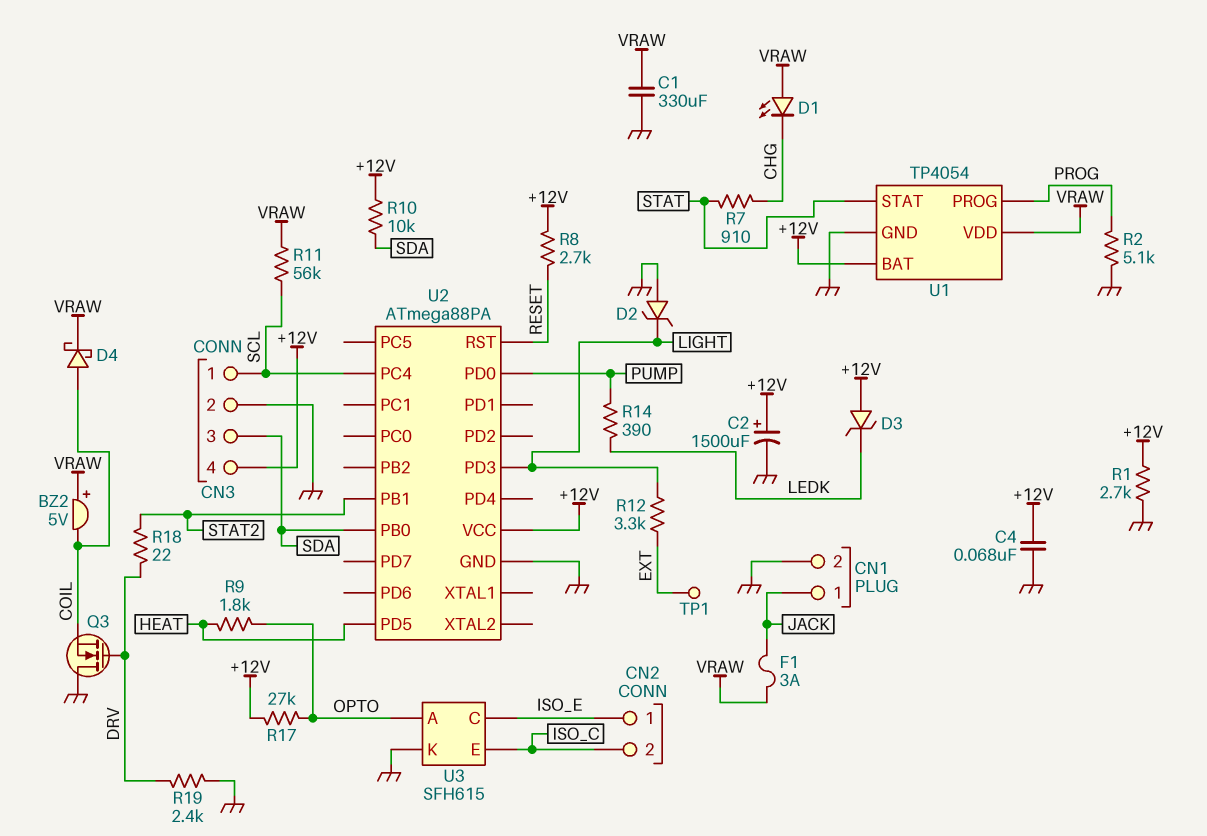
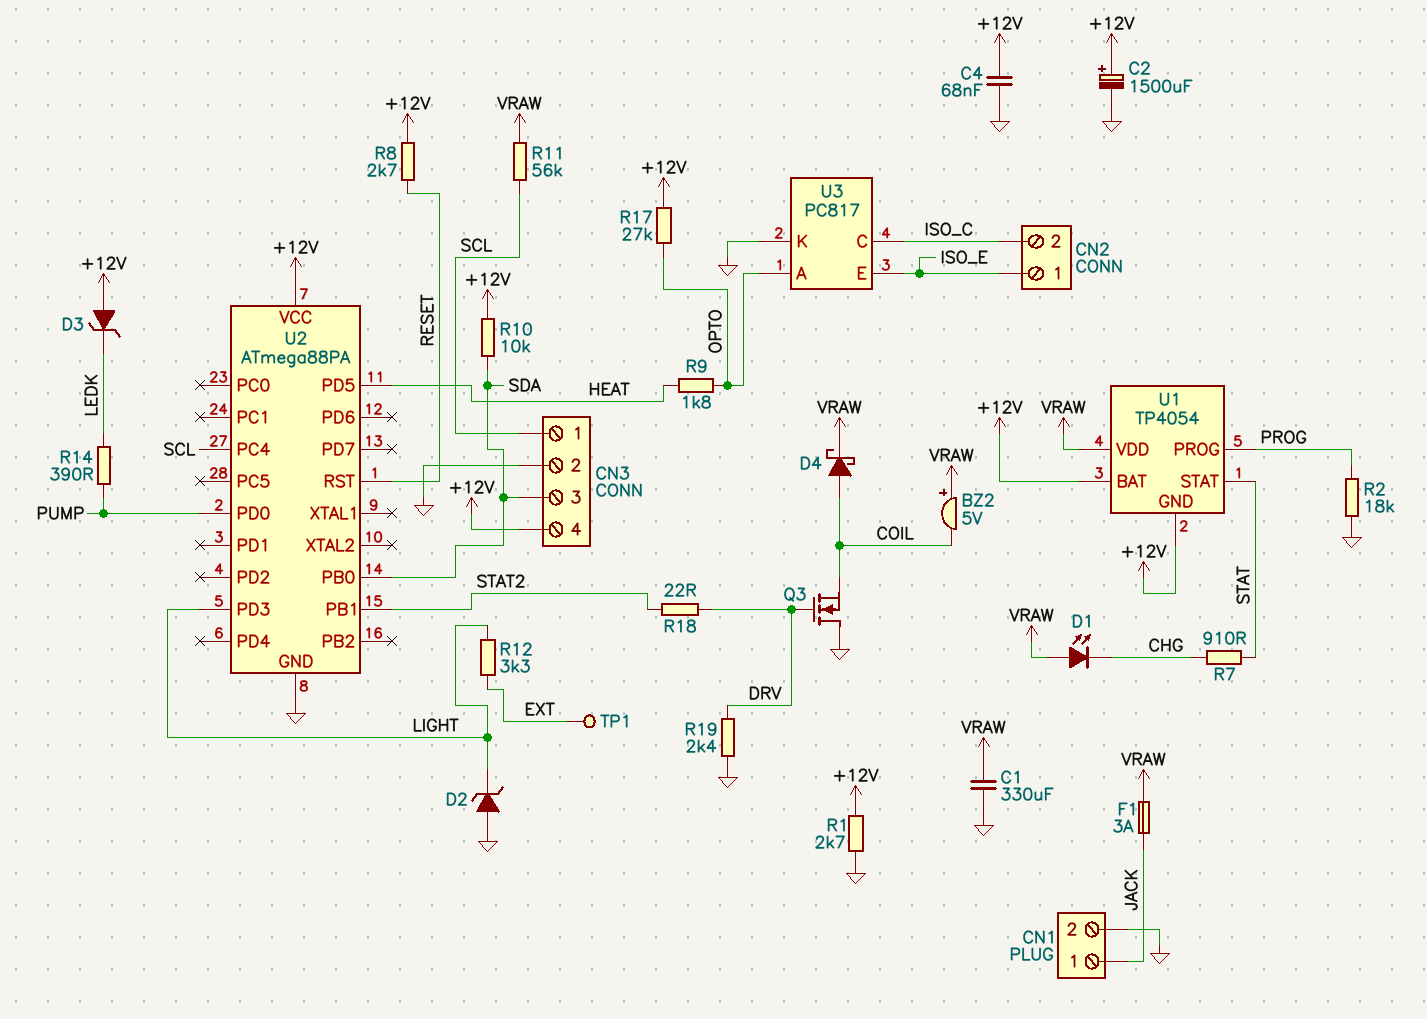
R2: 5.1k (GND, PROG) -> 18k (GND, PROG)
U1 pin GND: GND -> +12V
U3: SFH615 -> PC817
U3 pin C: ISO_E -> ISO_C
U3 pin E: ISO_C -> ISO_E

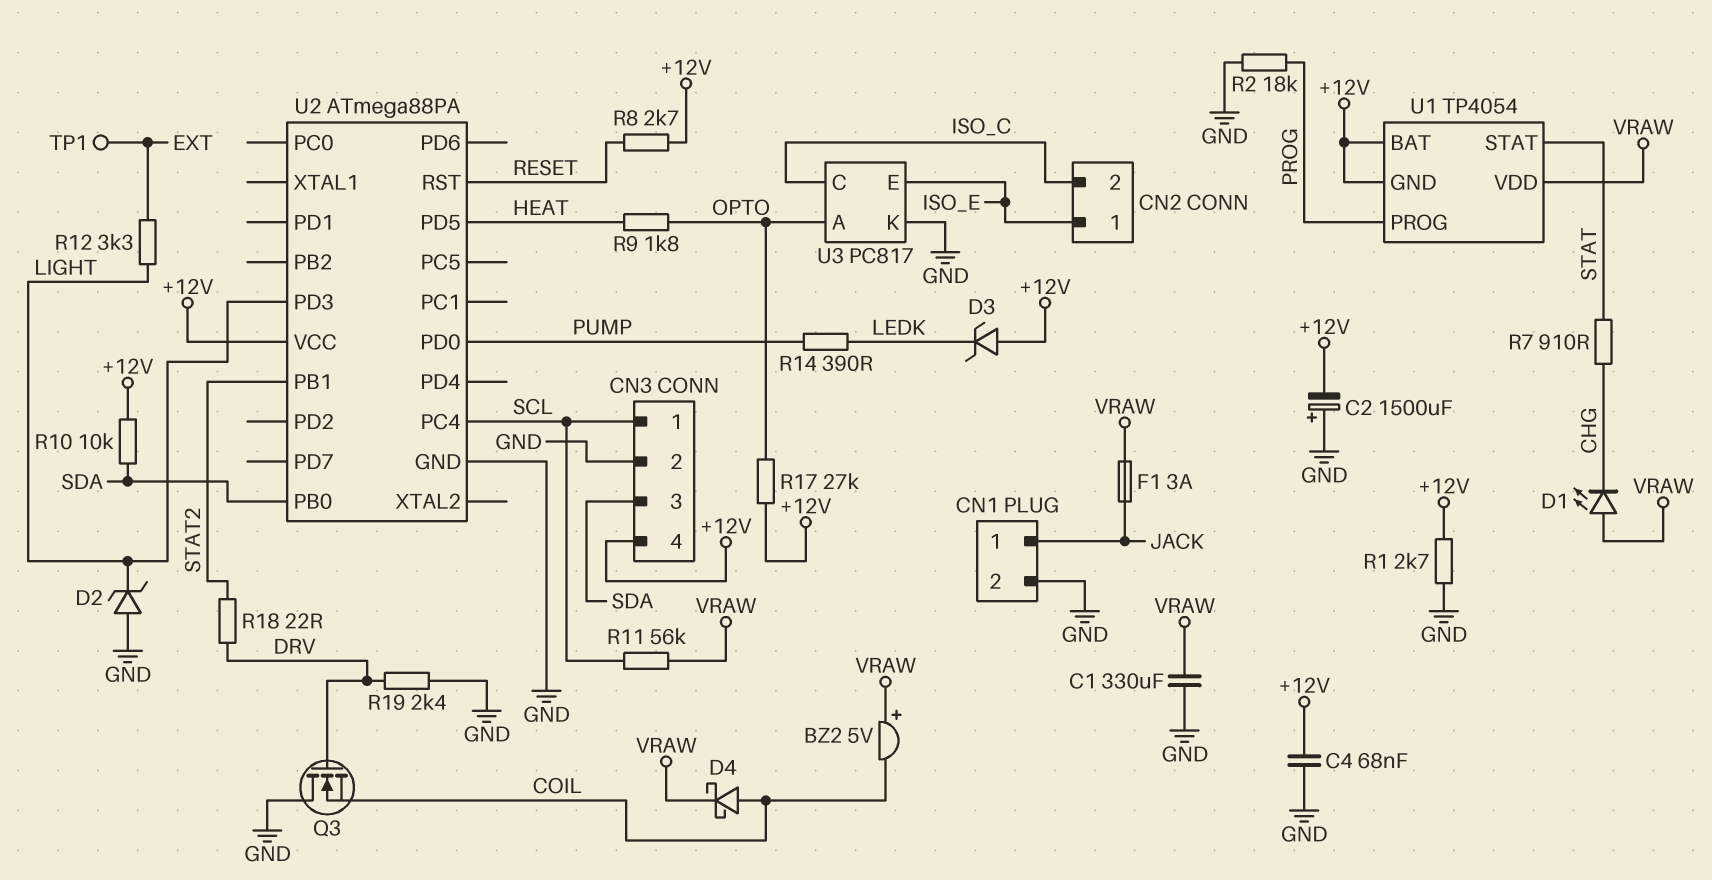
C2: 1500uF (plus +12V, minus GND) -> 1500uF (plus GND, minus +12V)

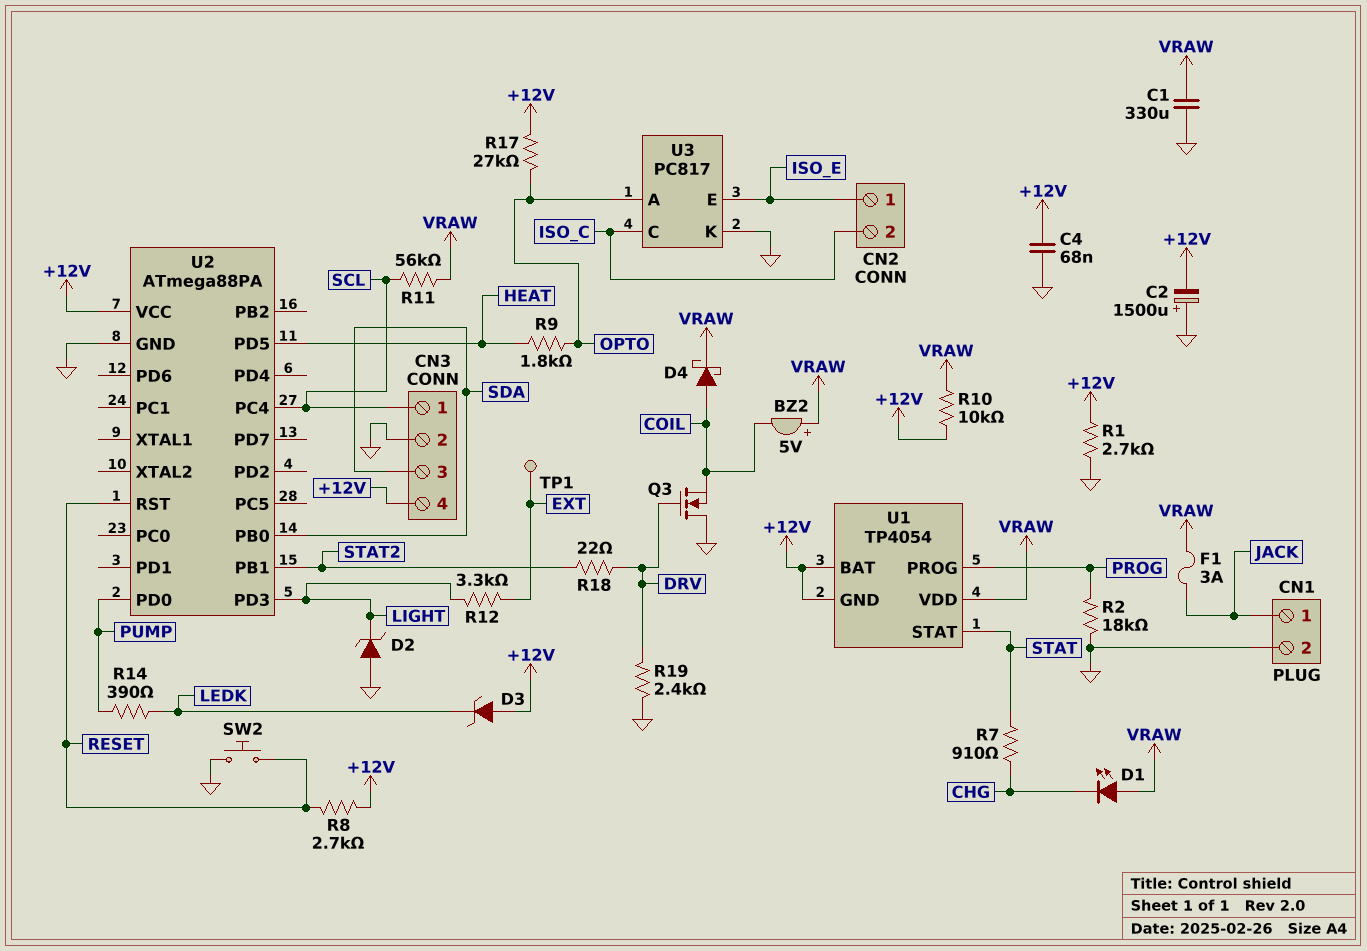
R10: 10k (+12V, SDA) -> 10k (+12V, VRAW)
SW2: none -> button (GND, RESET)

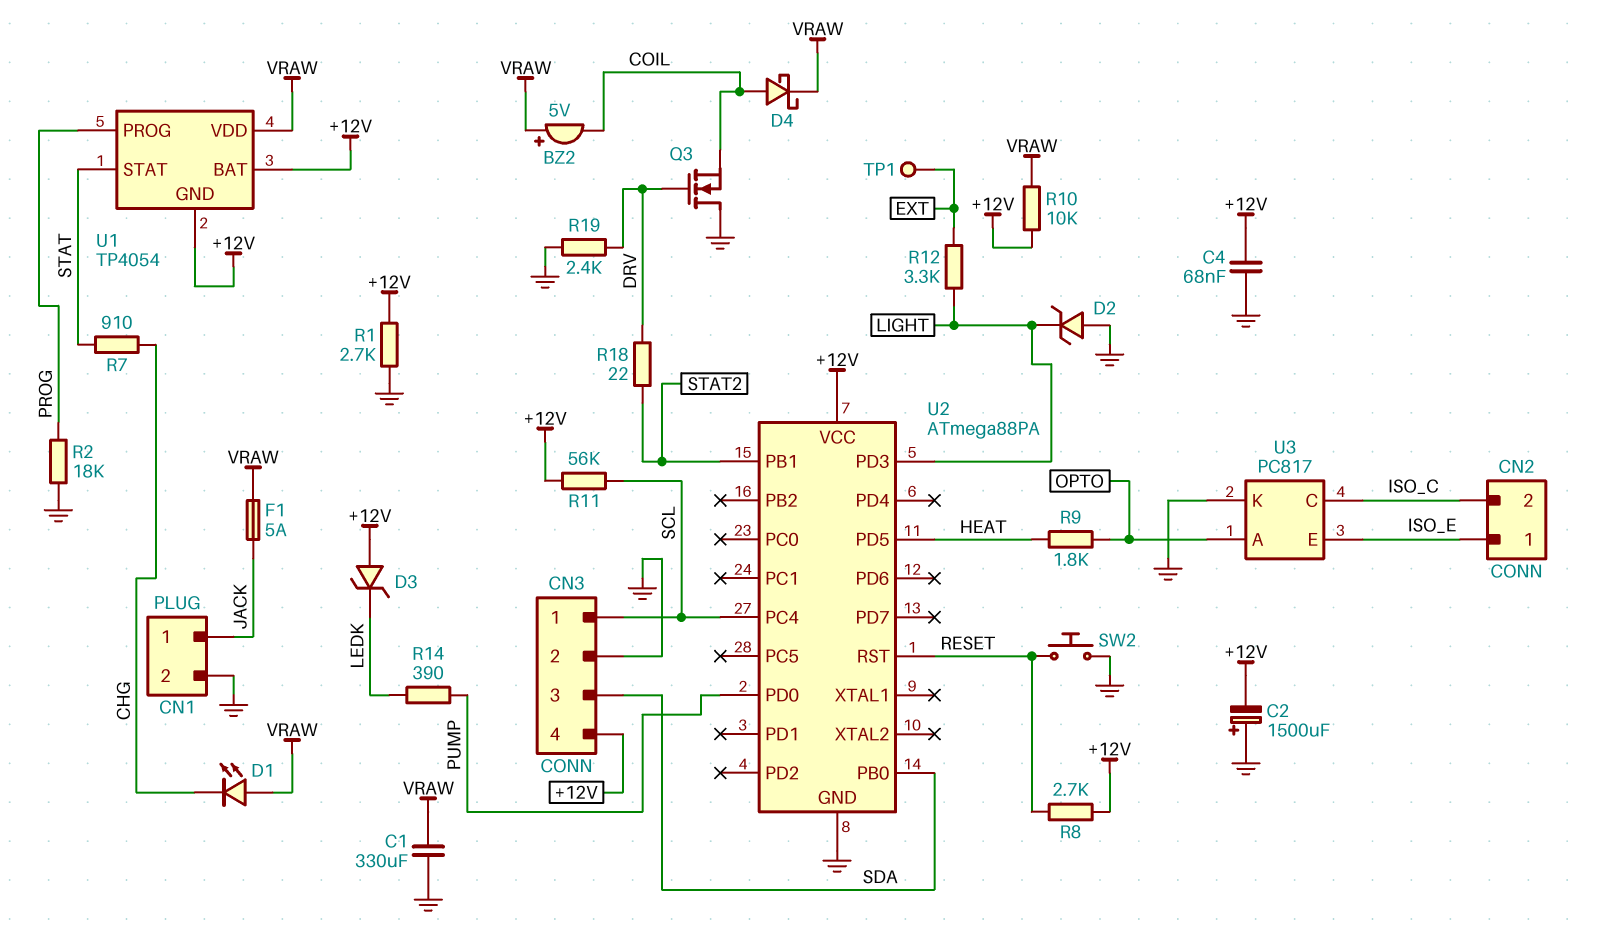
F1: 3A (JACK, VRAW) -> 5A (JACK, VRAW)
R11: 56k (SCL, VRAW) -> 56k (+12V, SCL)
R17: 27k (+12V, OPTO) -> none

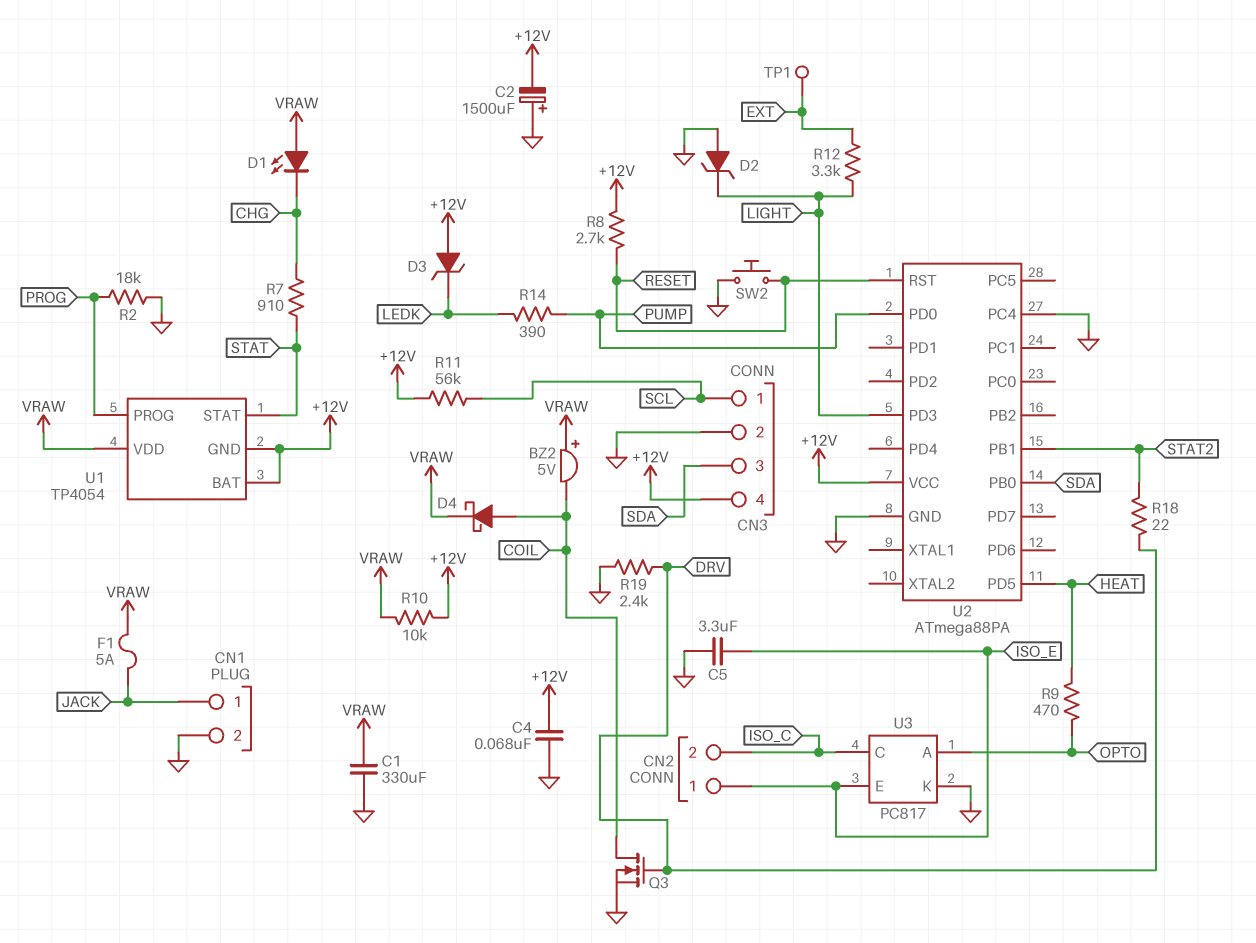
C5: none -> 3.3uF (GND, ISO_E)
Q3: NMOS (G DRV, D GND, S COIL) -> NMOS (G DRV, D COIL, S GND)
R1: 2.7k (+12V, GND) -> none
R9: 1.8k (HEAT, OPTO) -> 470 (HEAT, OPTO)
U2 pin PC4: SCL -> GND

